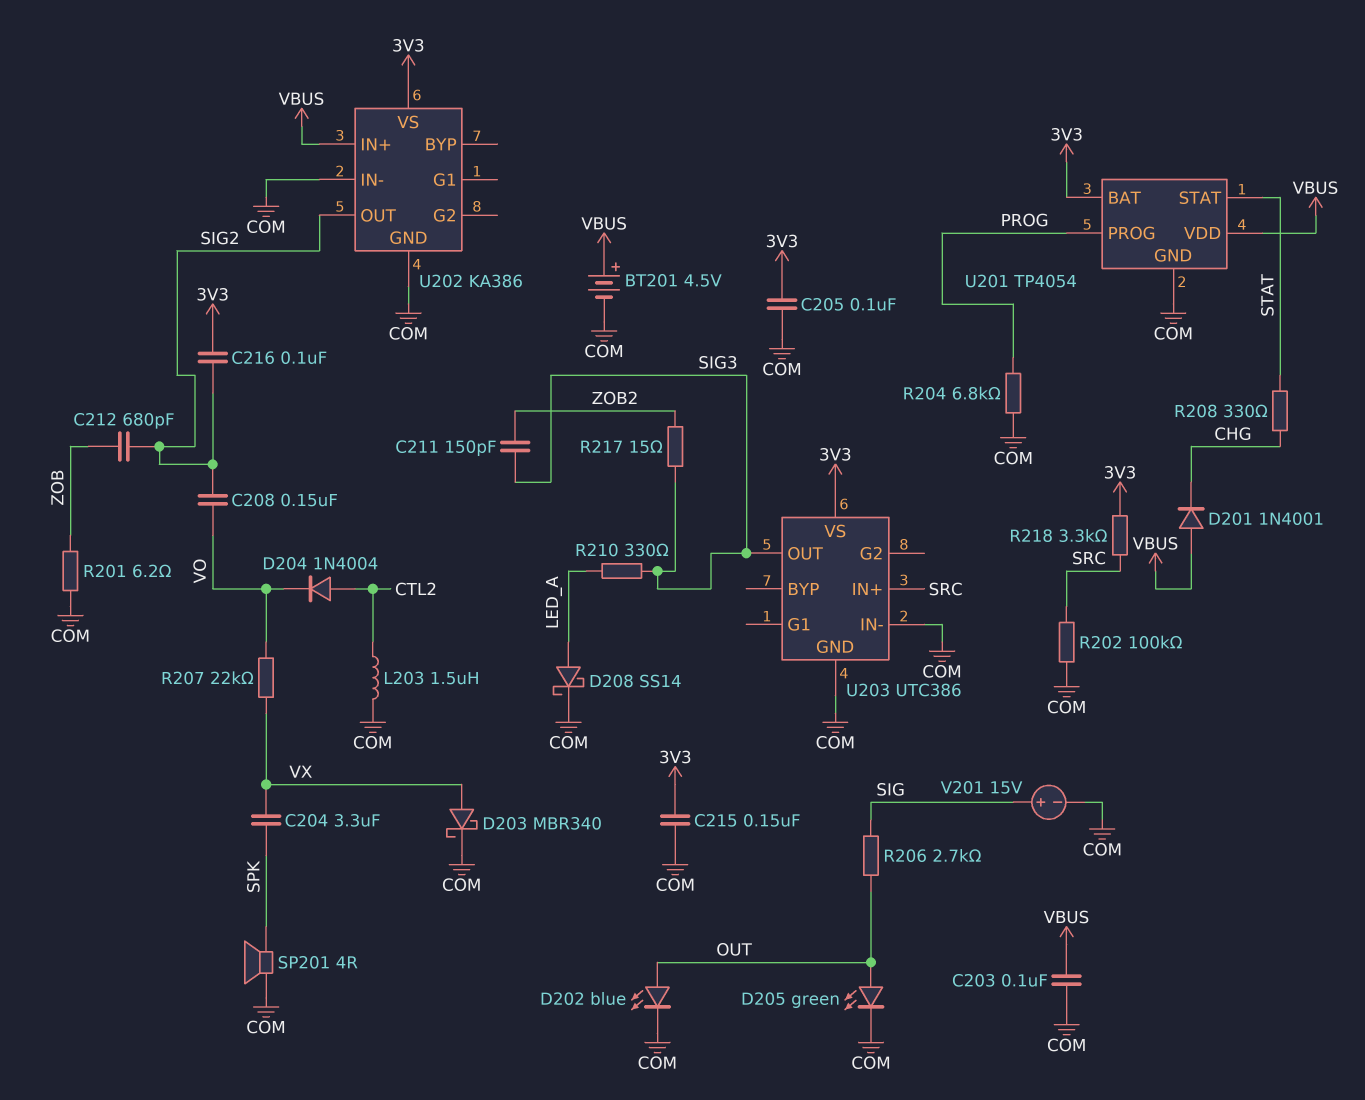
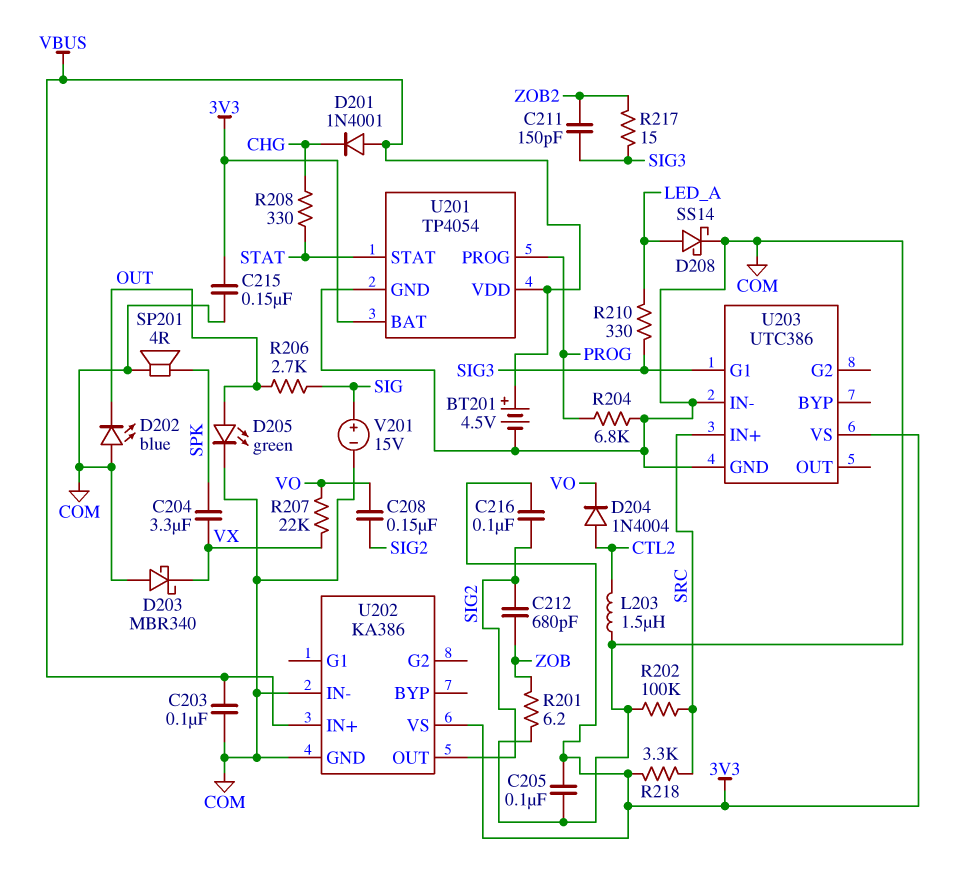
D202: LED blue (A OUT, K COM) -> LED blue (A COM, K OUT)
D203: schottky MBR340 (A VX, K COM) -> schottky MBR340 (A COM, K VX)
U203 pin G1: none -> SIG3
U203 pin OUT: SIG3 -> none

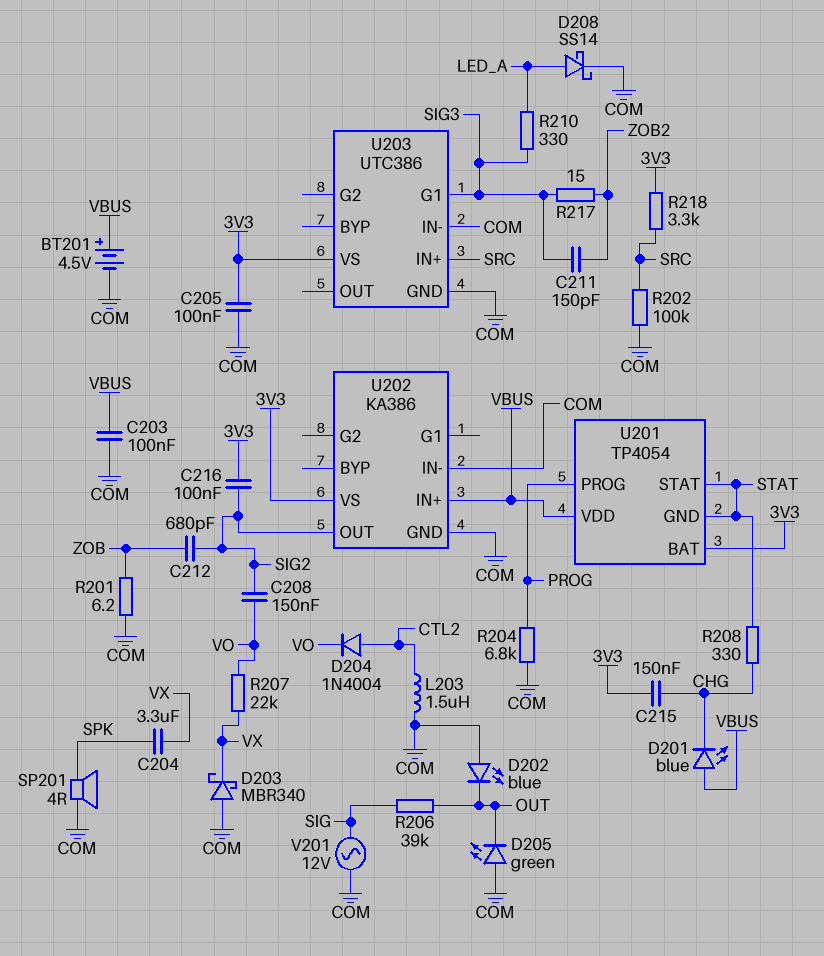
C215: 150nF (3V3, COM) -> 150nF (3V3, CHG)
D201: diode 1N4001 (A VBUS, K CHG) -> LED blue (A VBUS, K CHG)
D205: LED green (A OUT, K COM) -> LED green (A COM, K OUT)
R206: 2.7k (OUT, SIG) -> 39k (OUT, SIG)
U201 pin GND: COM -> STAT
V201: 15V (plus SIG, minus COM) -> AC 12V (COM, SIG)

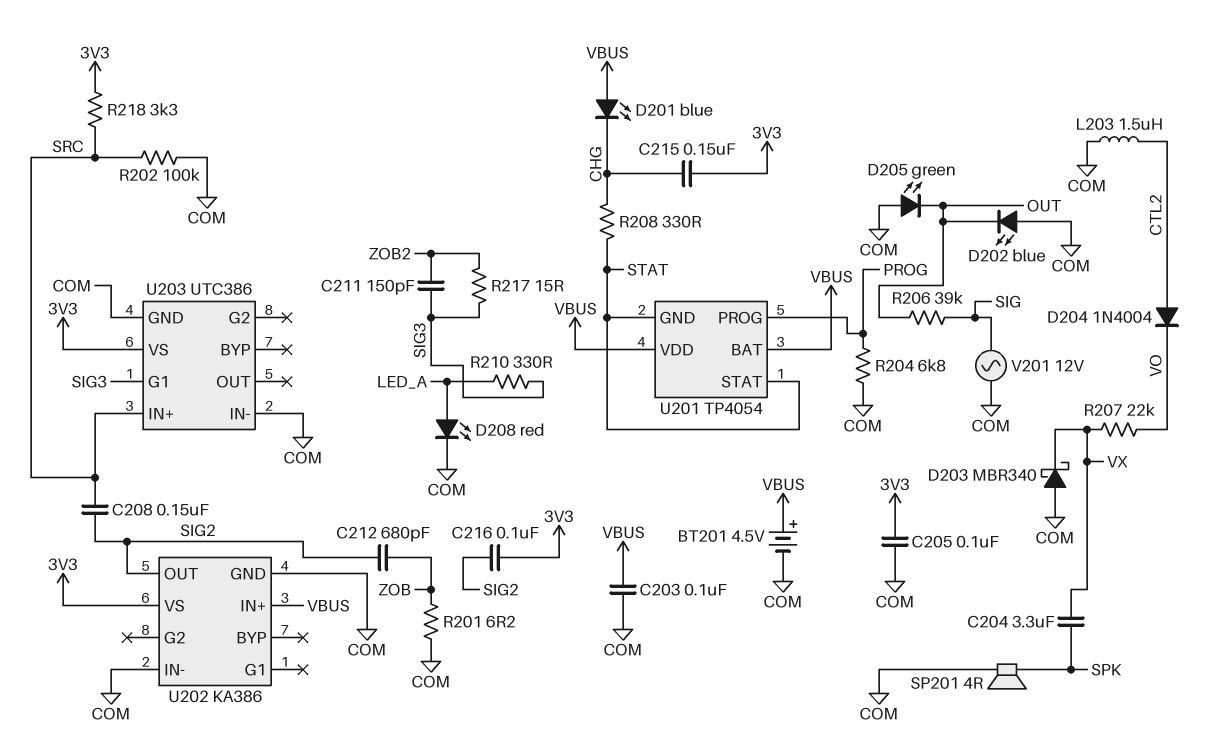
C208: 150nF (SIG2, VO) -> 150nF (SIG2, SRC)
D208: schottky SS14 (A LED_A, K COM) -> LED red (A LED_A, K COM)
U201 pin BAT: 3V3 -> VBUS

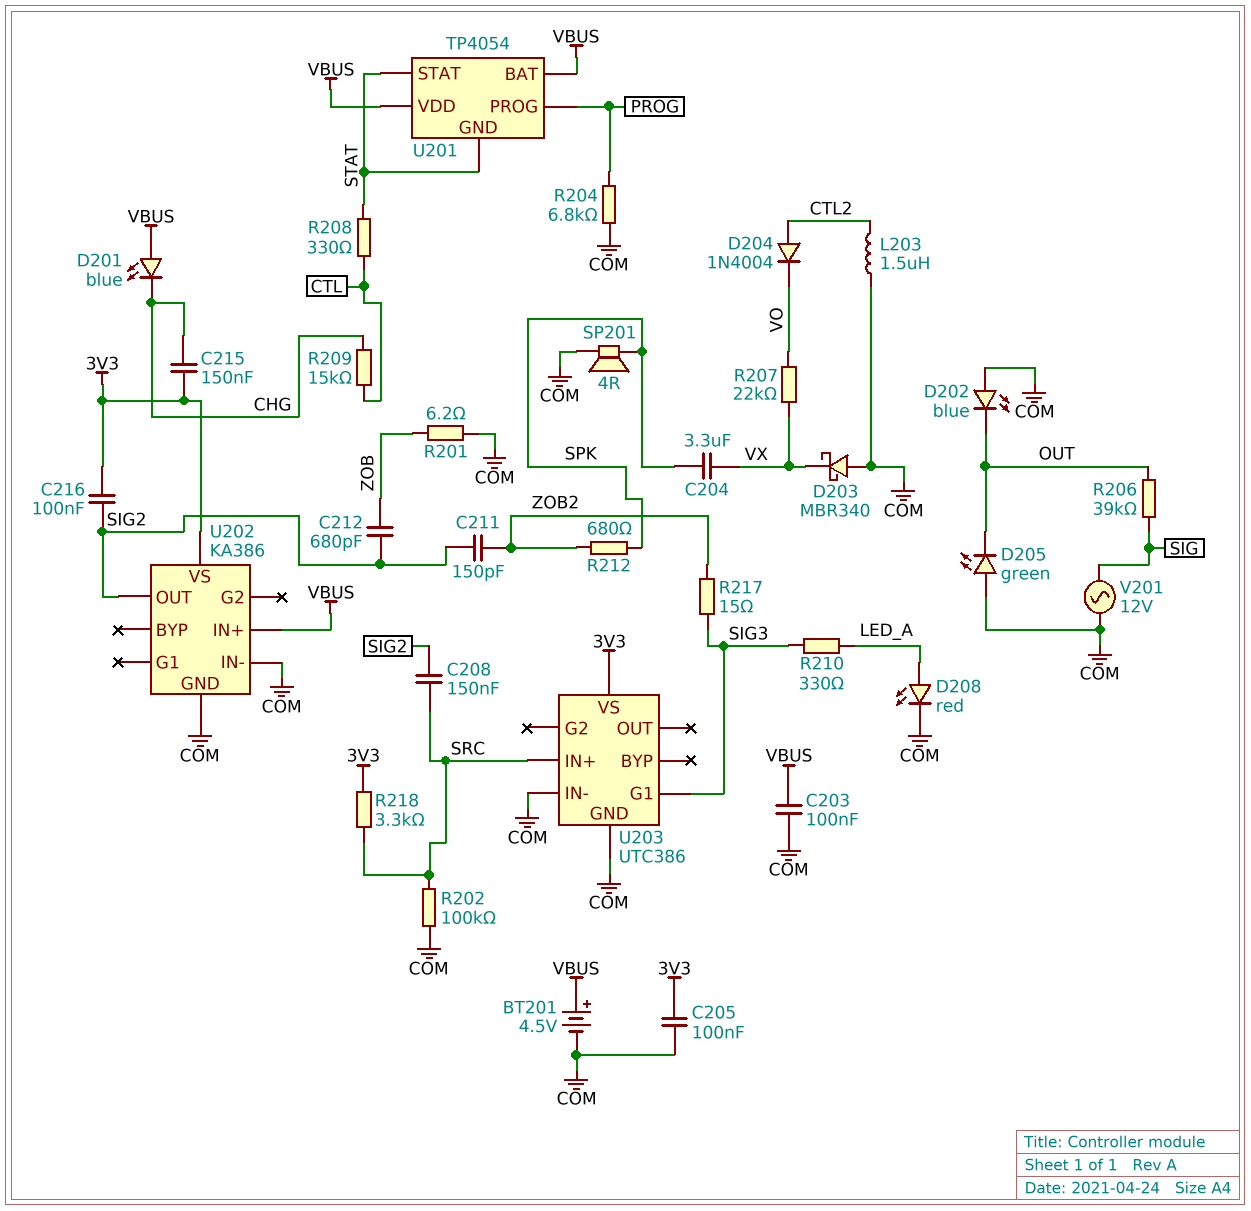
C211: 150pF (SIG3, ZOB2) -> 150pF (SIG2, ZOB2)
R208: 330 (CHG, STAT) -> 330 (CTL, STAT)
R209: none -> 15k (CHG, CTL)
R212: none -> 680 (SPK, ZOB2)

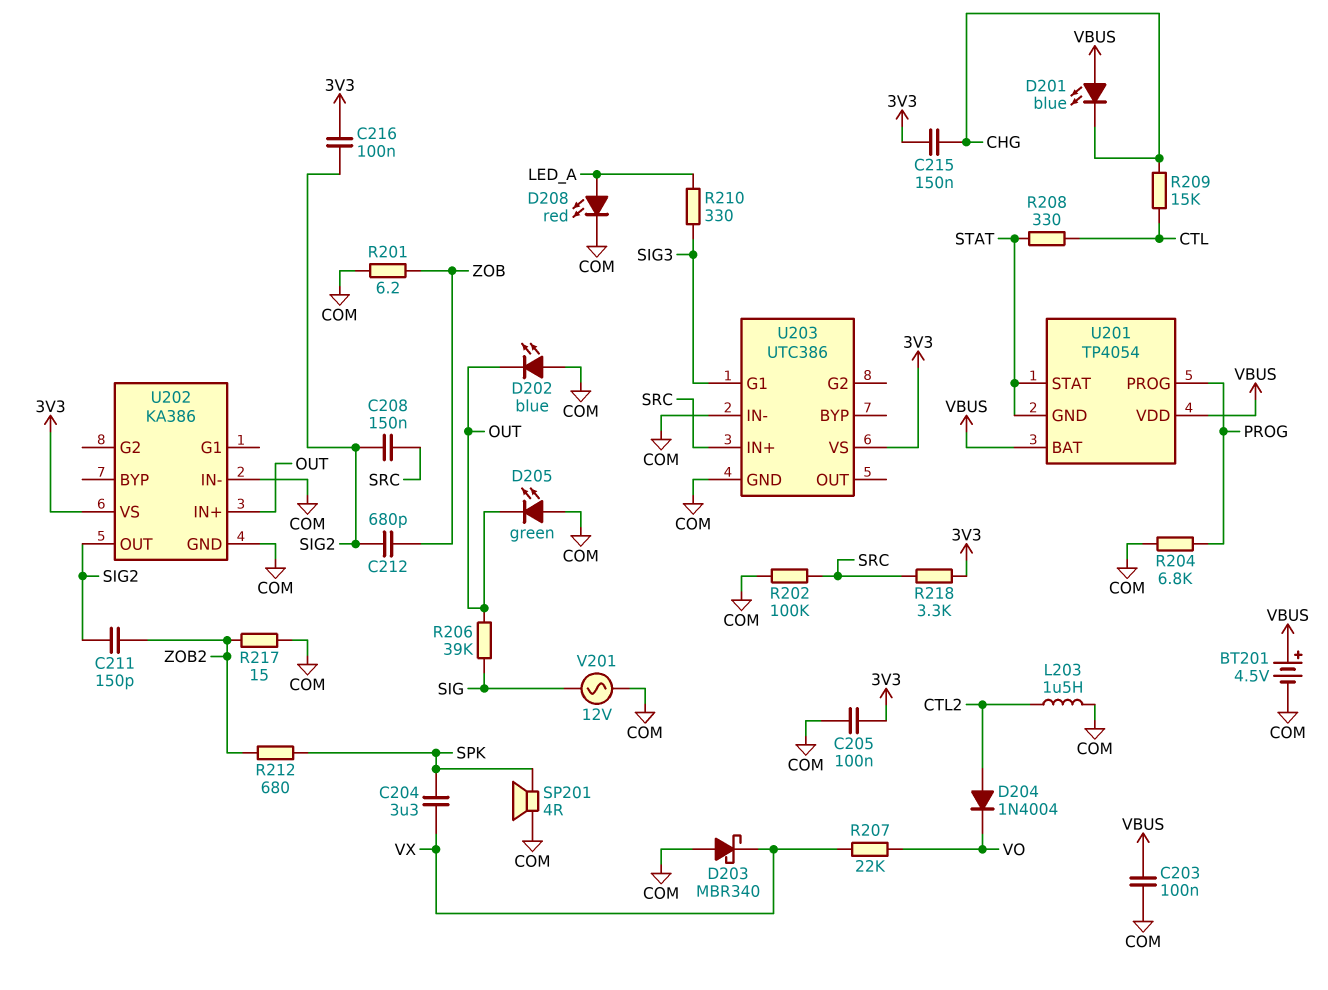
R217: 15 (SIG3, ZOB2) -> 15 (COM, ZOB2)
U202 pin IN+: VBUS -> OUT

